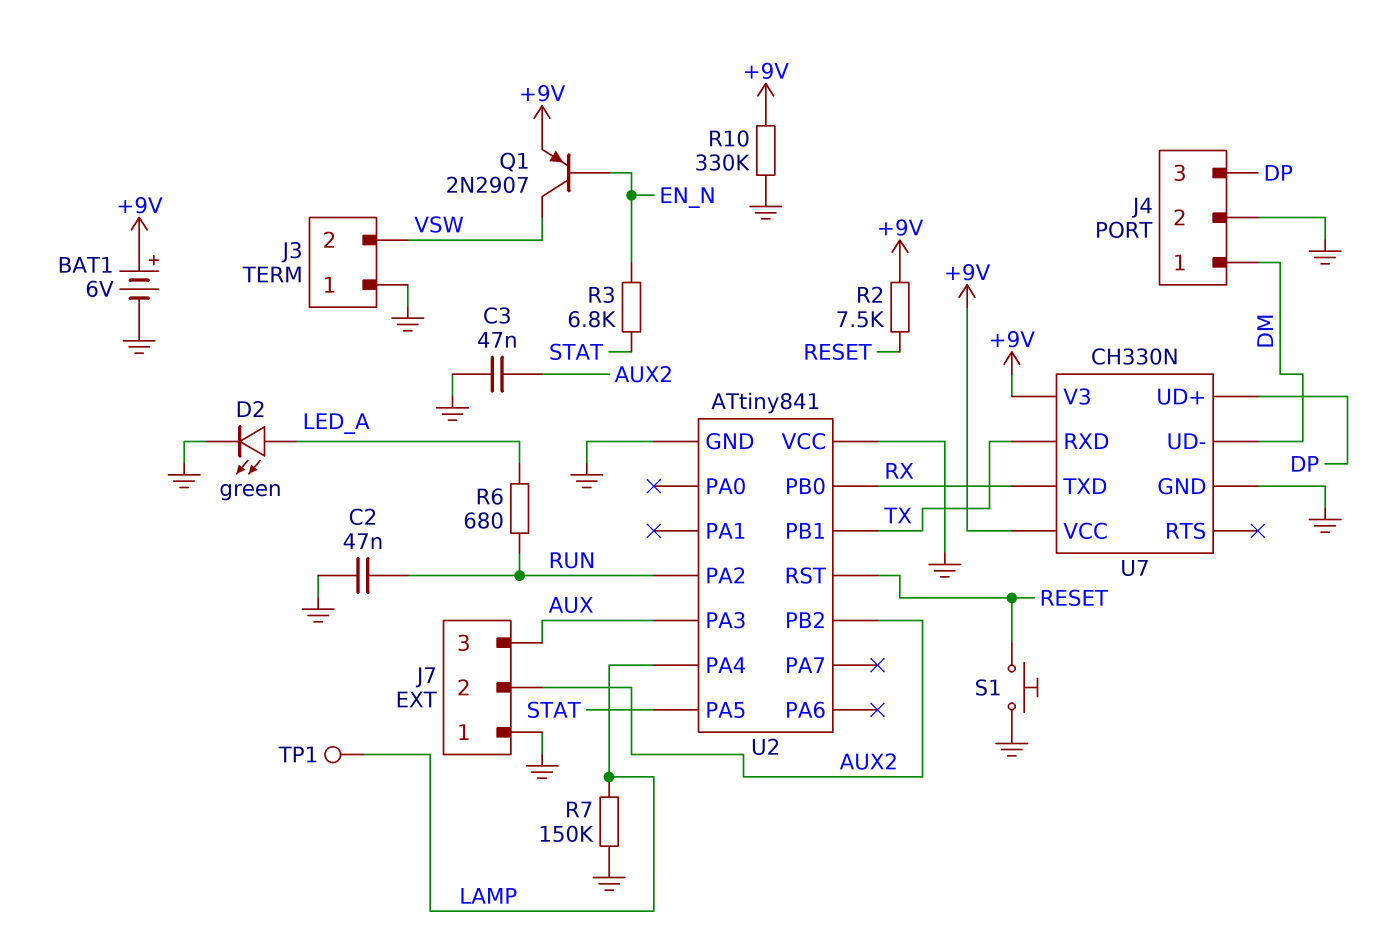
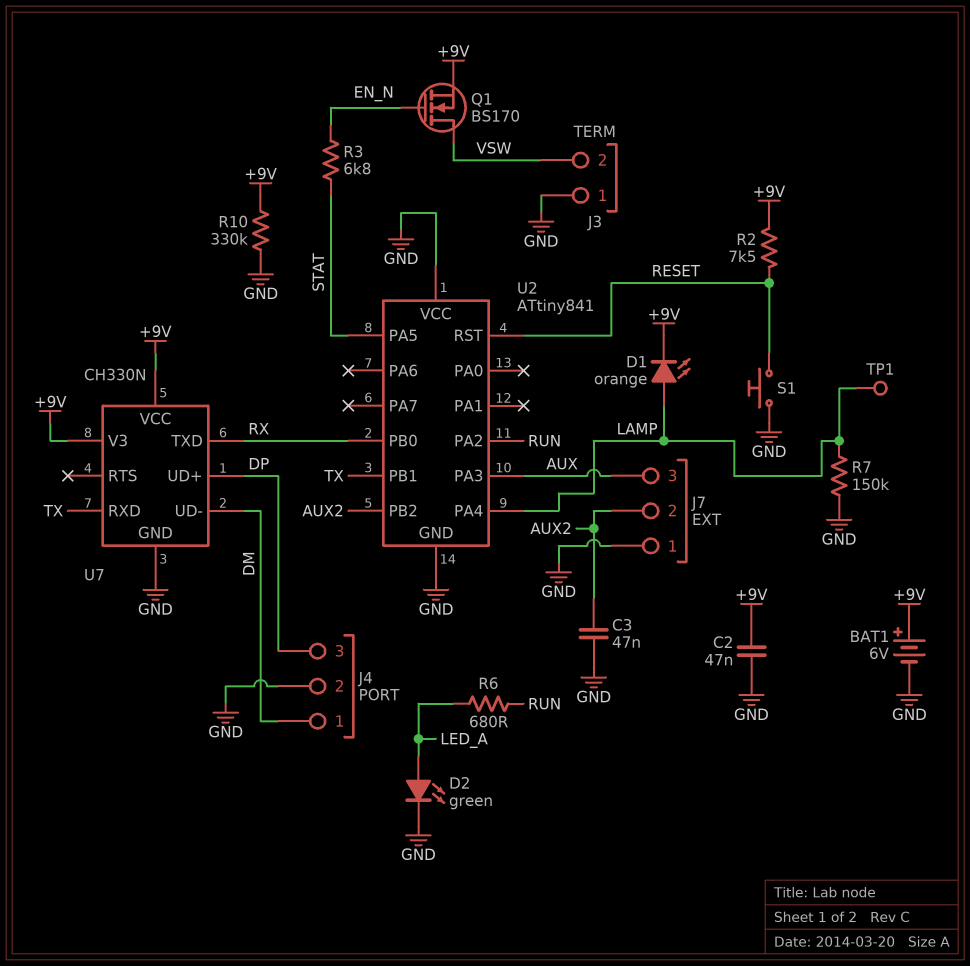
C2: 47nF (GND, RUN) -> 47nF (+9V, GND)
D1: none -> LED orange (A LAMP, K +9V)
Q1: PNP 2N2907 (B EN_N, C VSW, E +9V) -> NMOS BS170 (G EN_N, D VSW, S +9V)

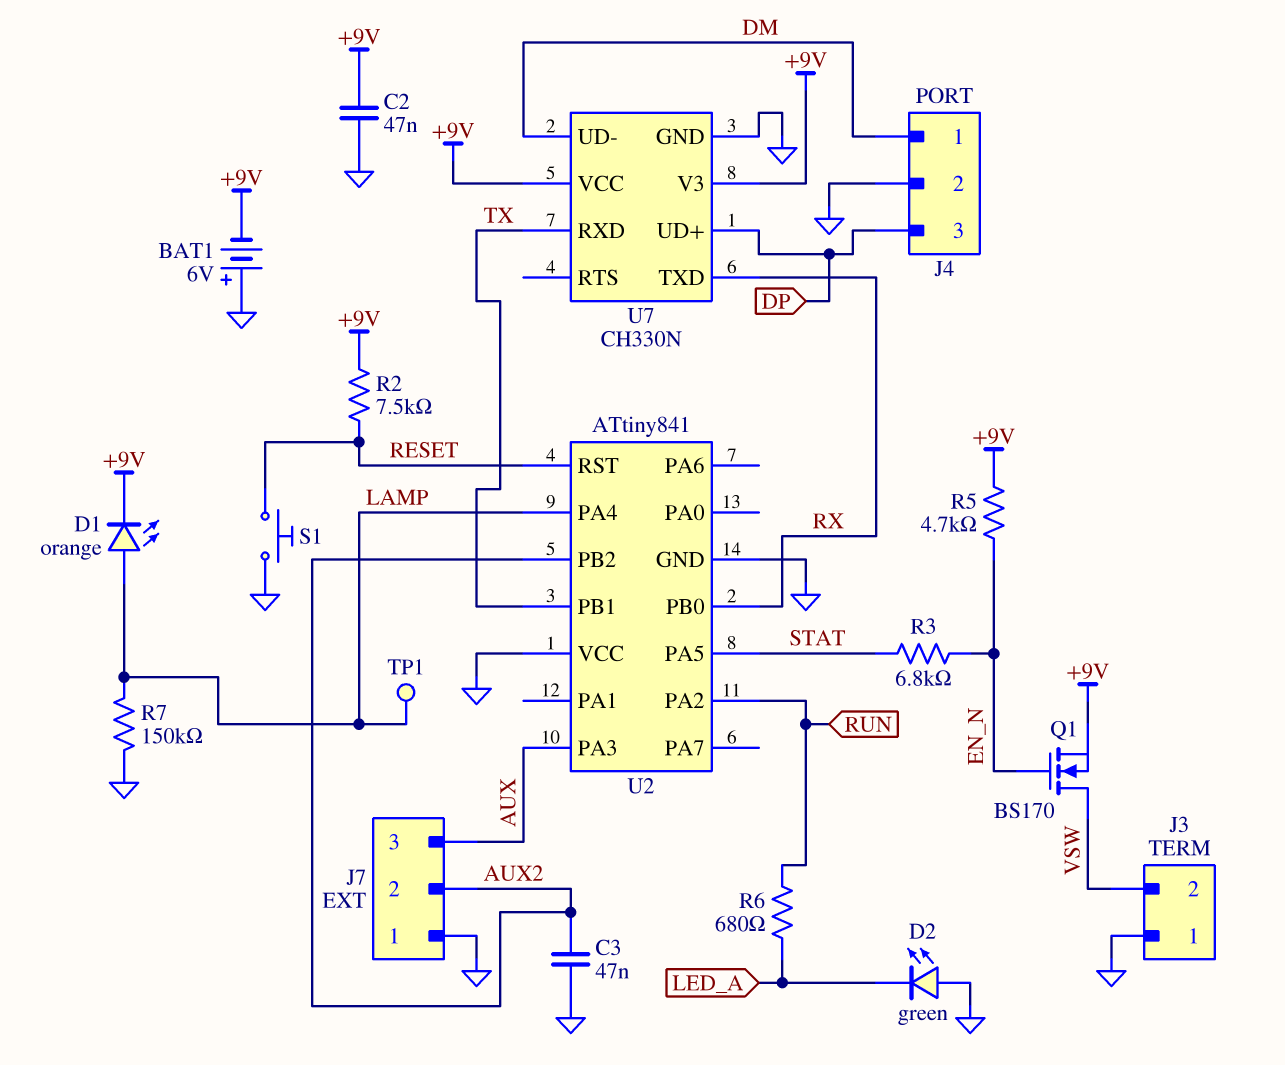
BAT1: 6V (plus +9V, minus GND) -> 6V (plus GND, minus +9V)
D2: LED green (A LED_A, K GND) -> LED green (A GND, K LED_A)
R5: none -> 4.7k (+9V, EN_N)
R10: 330k (+9V, GND) -> none

